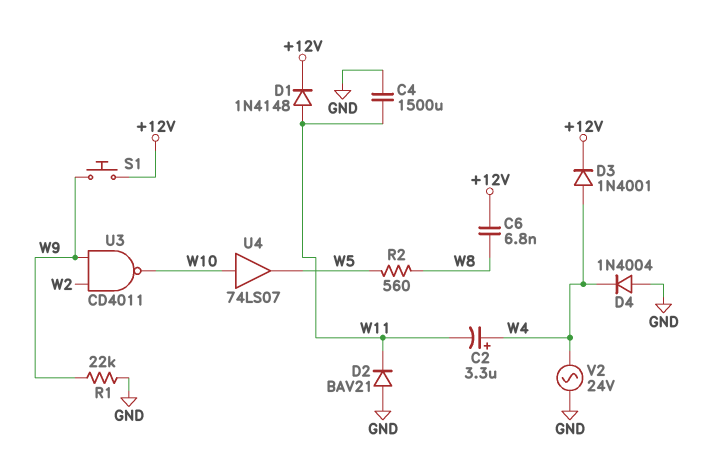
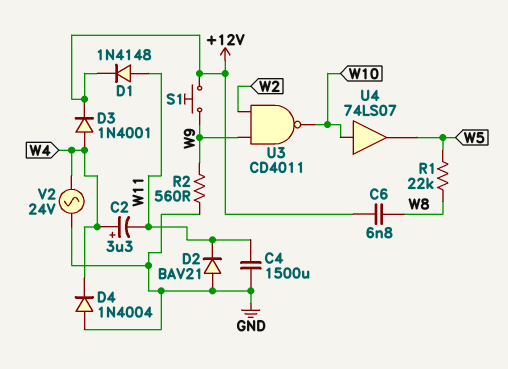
R1: 22k (GND, W9) -> 22k (W5, W8)
R2: 560 (W5, W8) -> 560 (GND, W9)

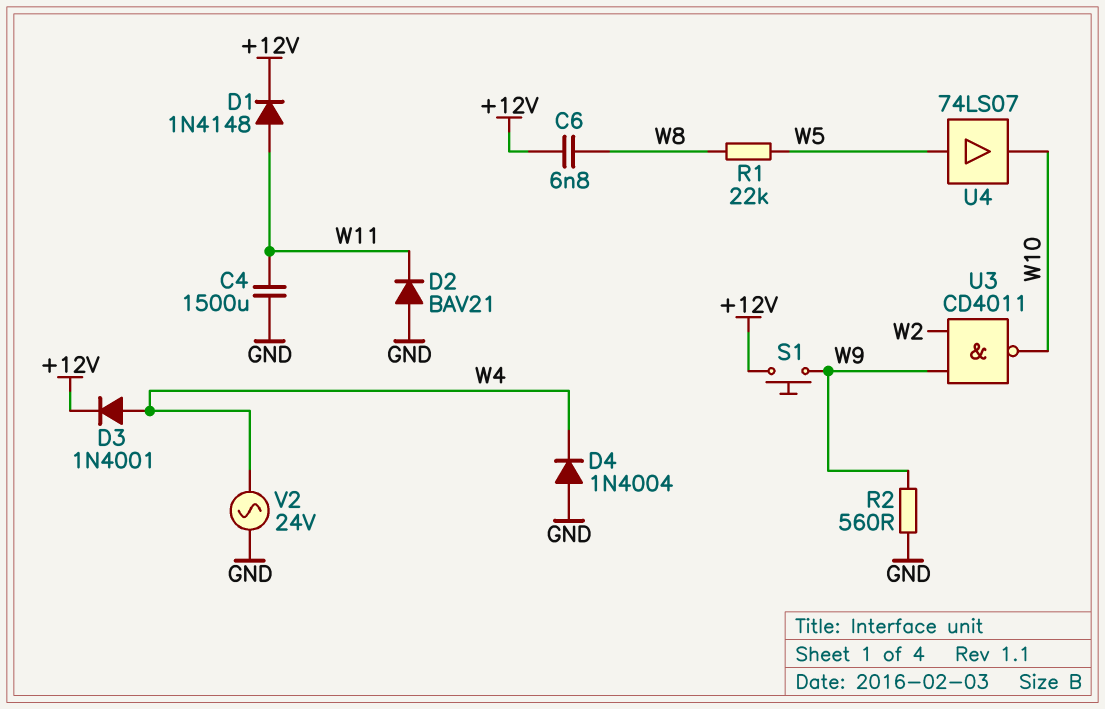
C2: 3.3uF (plus W4, minus W11) -> none
U4: buffer 74LS07 (in W10, out W5) -> buffer 74LS07 (in W5, out W10)

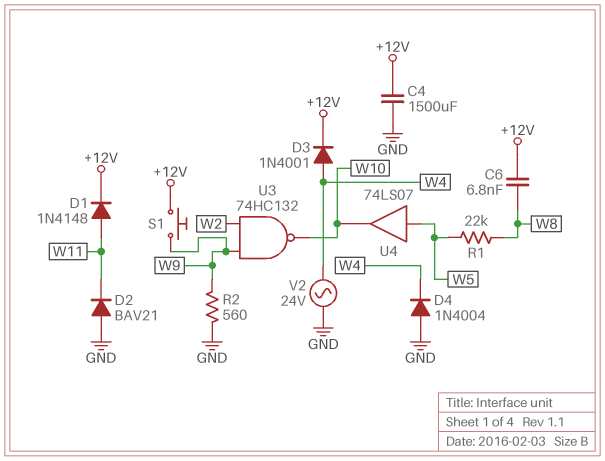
C4: 1500uF (GND, W11) -> 1500uF (+12V, GND)
U3: NAND CD4011 (in W2, in W9, out W10) -> NAND 74HC132 (in W2, in W9, out W10)

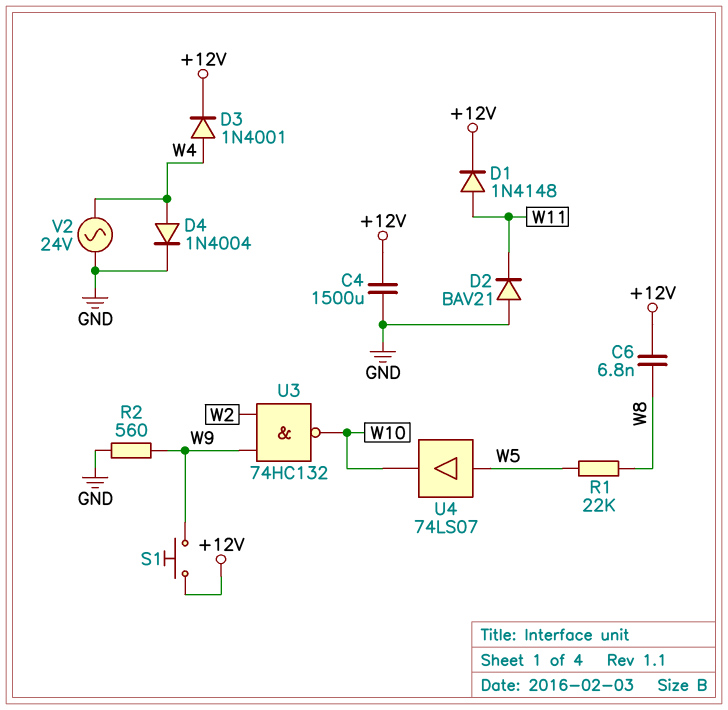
D4: diode 1N4004 (A GND, K W4) -> diode 1N4004 (A W4, K GND)

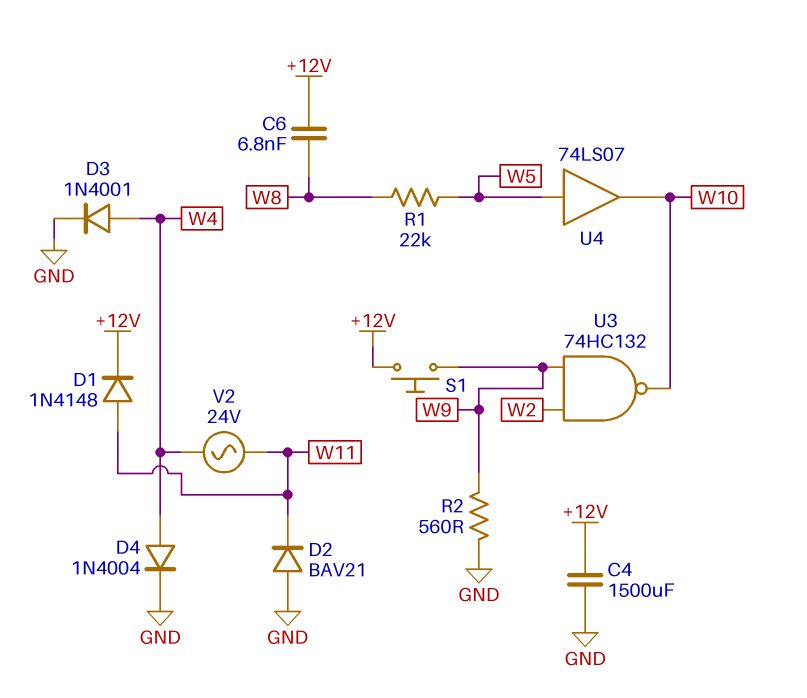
D3: diode 1N4001 (A W4, K +12V) -> diode 1N4001 (A W4, K GND)
V2: AC 24V (GND, W4) -> AC 24V (W4, W11)

